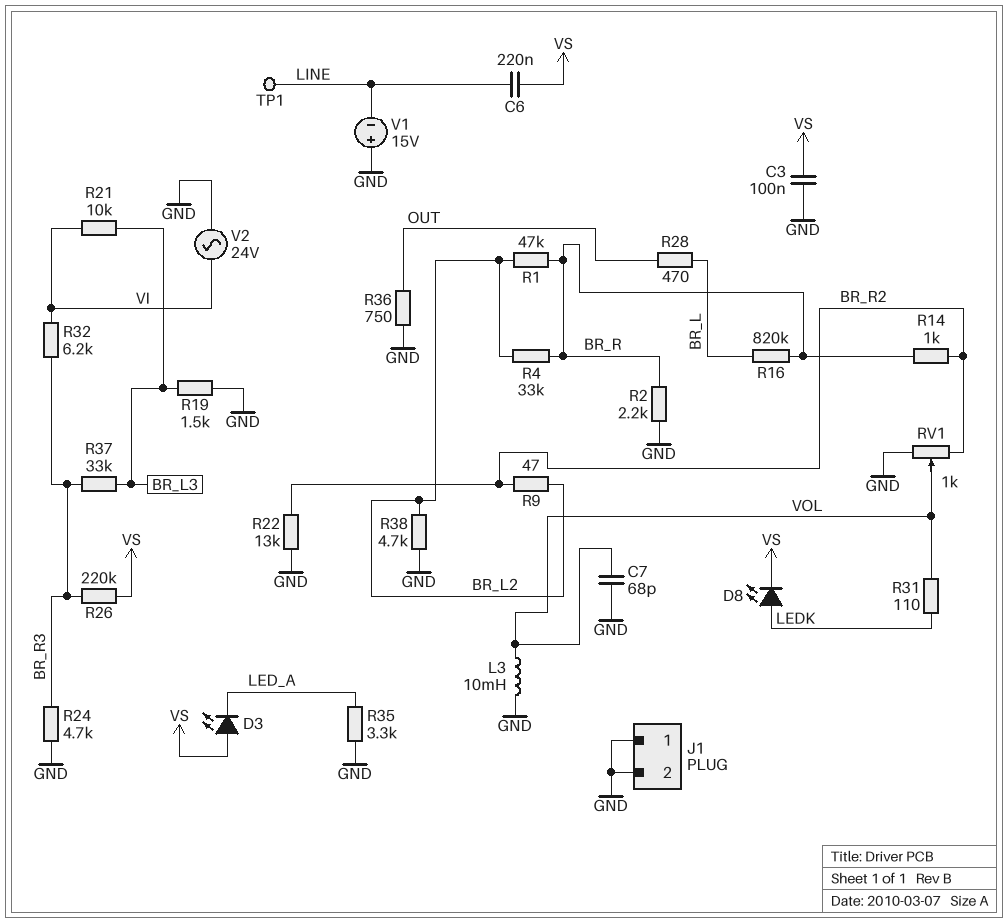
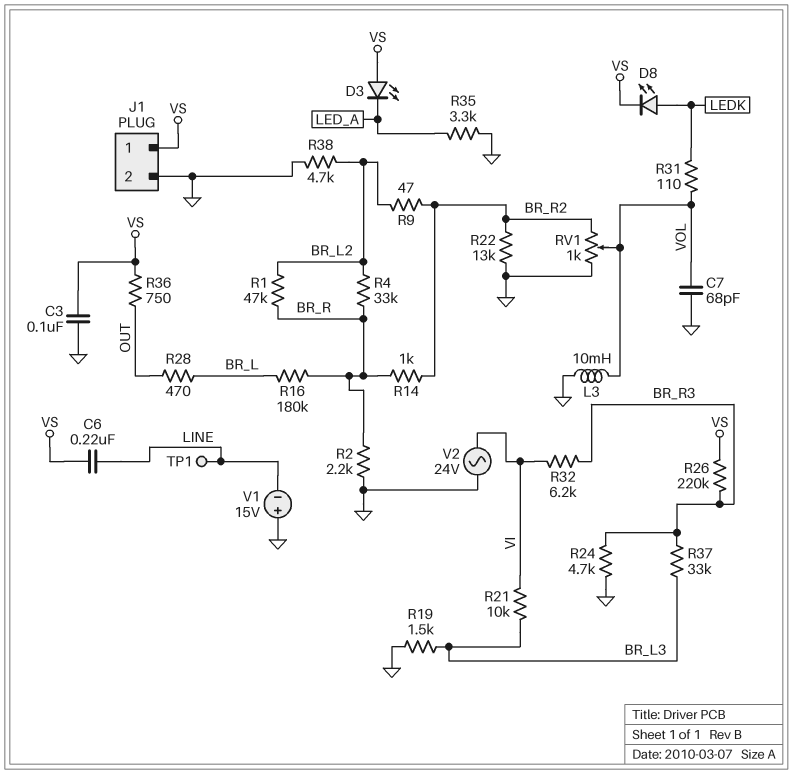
J1 pin 1: GND -> VS
R16: 820k (BR_L, BR_R) -> 180k (BR_L, BR_R)
R36: 750 (GND, OUT) -> 750 (OUT, VS)

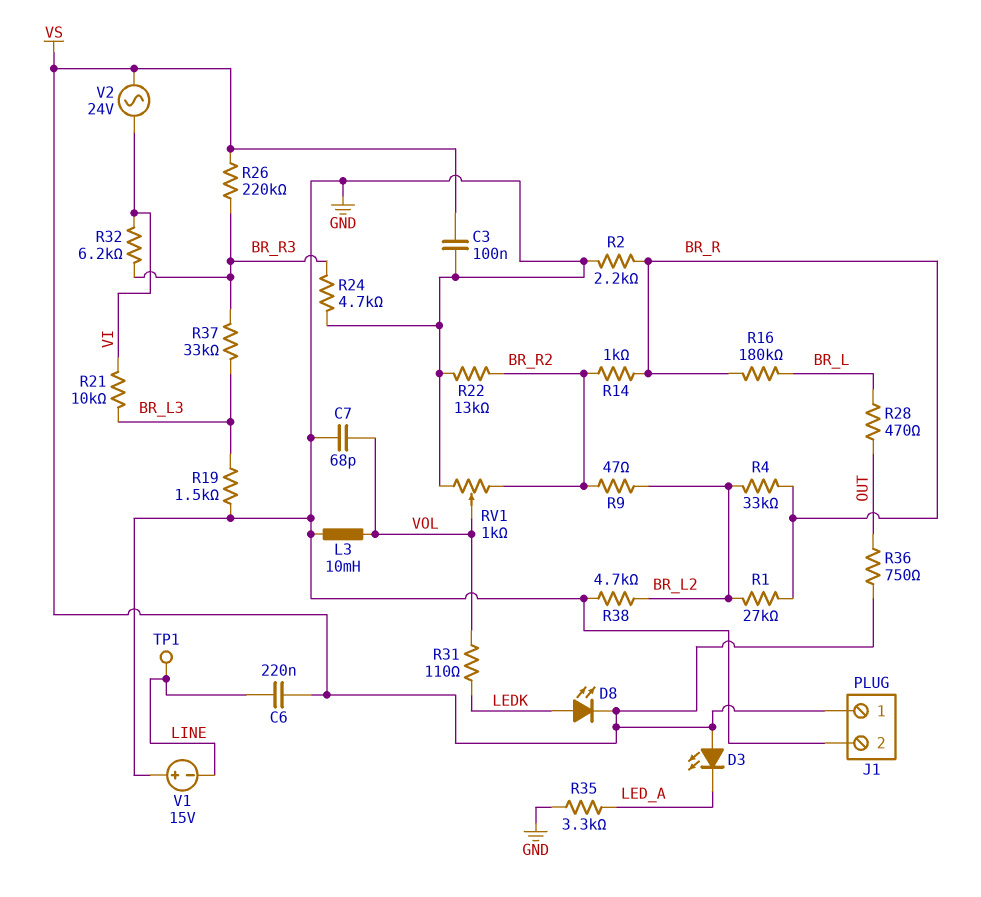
R1: 47k (BR_L2, BR_R) -> 27k (BR_L2, BR_R)
V2: AC 24V (GND, VI) -> AC 24V (VI, VS)

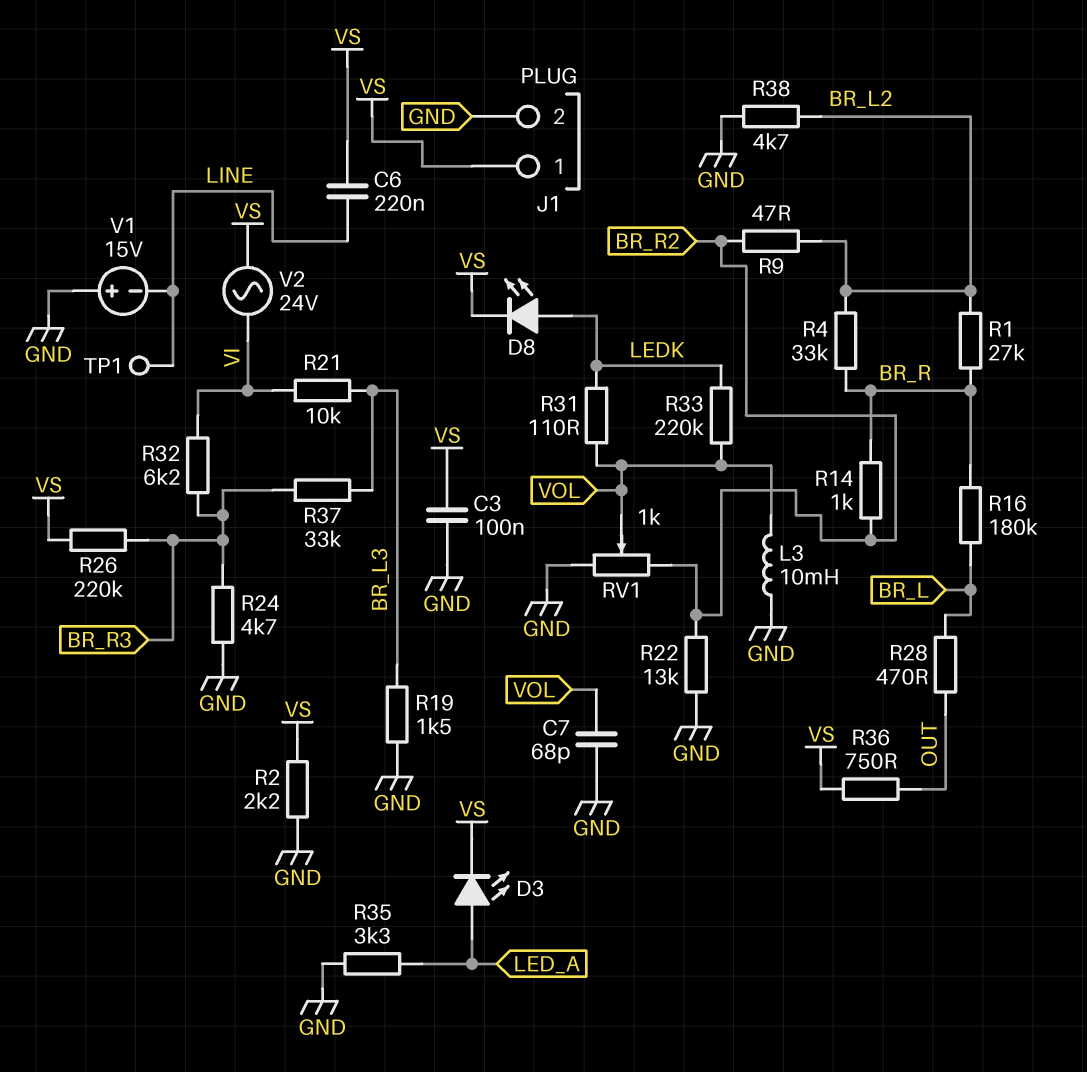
D3: LED (A VS, K LED_A) -> LED (A LED_A, K VS)
R2: 2.2k (BR_R, GND) -> 2.2k (GND, VS)
R33: none -> 220k (LEDK, VOL)

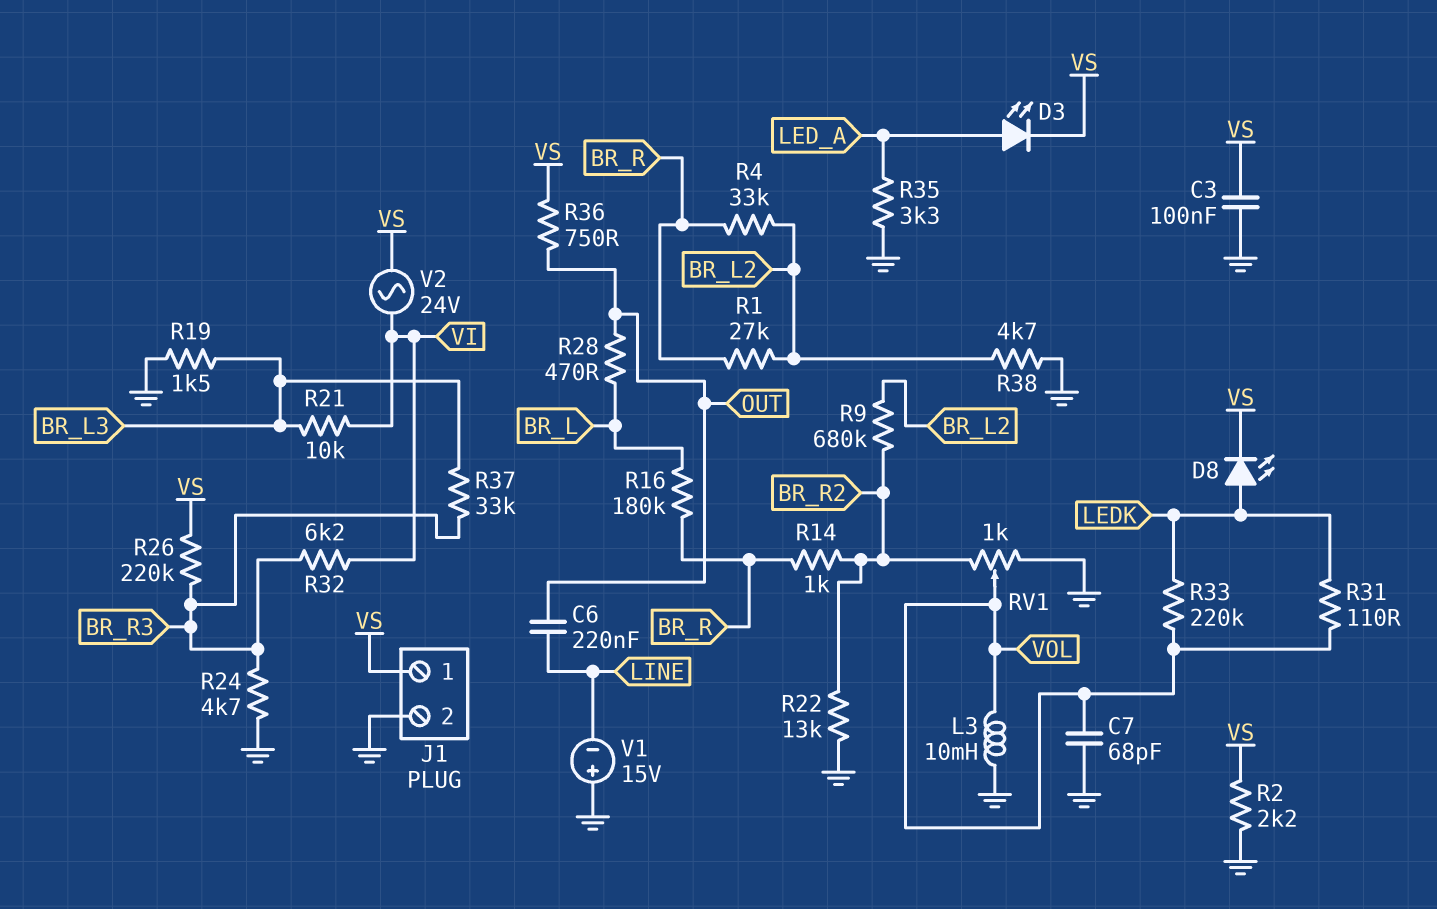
C6: 220nF (LINE, VS) -> 220nF (LINE, OUT)
R9: 47 (BR_L2, BR_R2) -> 680k (BR_L2, BR_R2)
TP1: test point (LINE) -> none

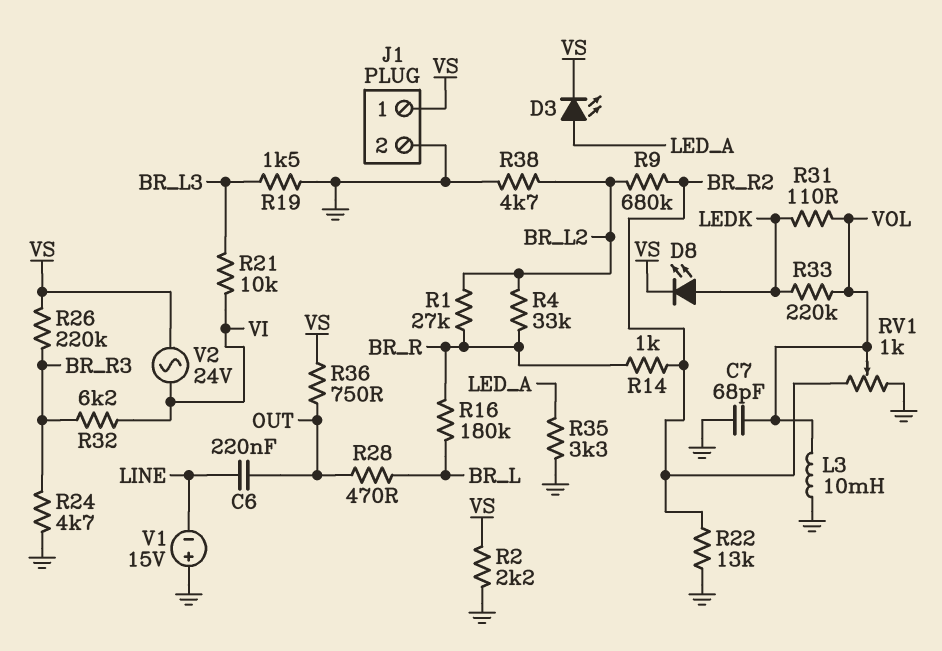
C3: 100nF (GND, VS) -> none
R37: 33k (BR_L3, BR_R3) -> none

